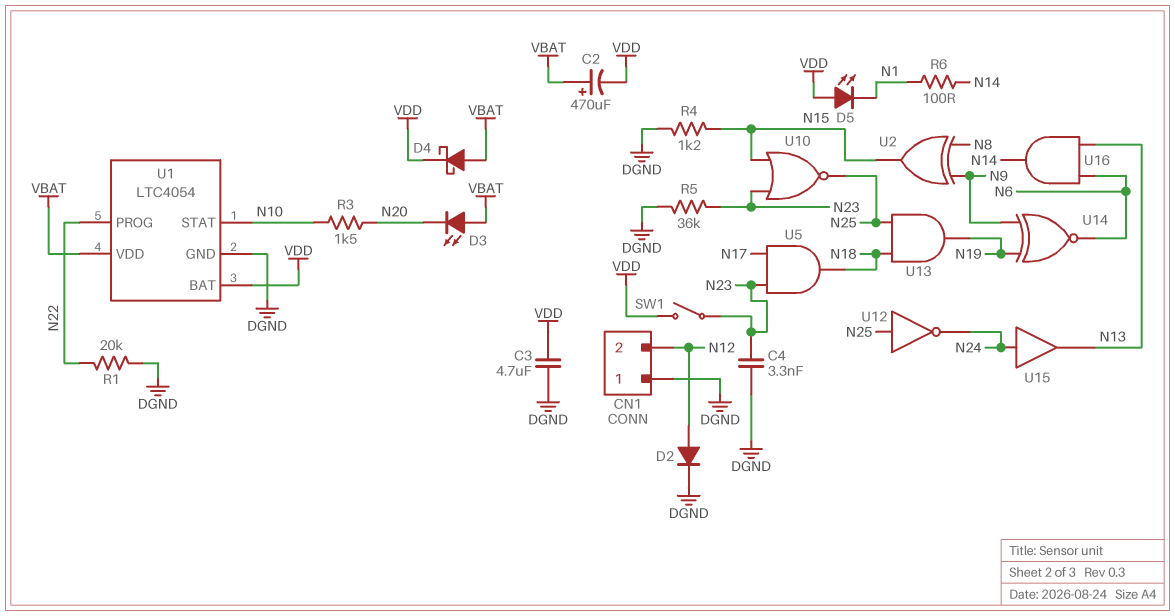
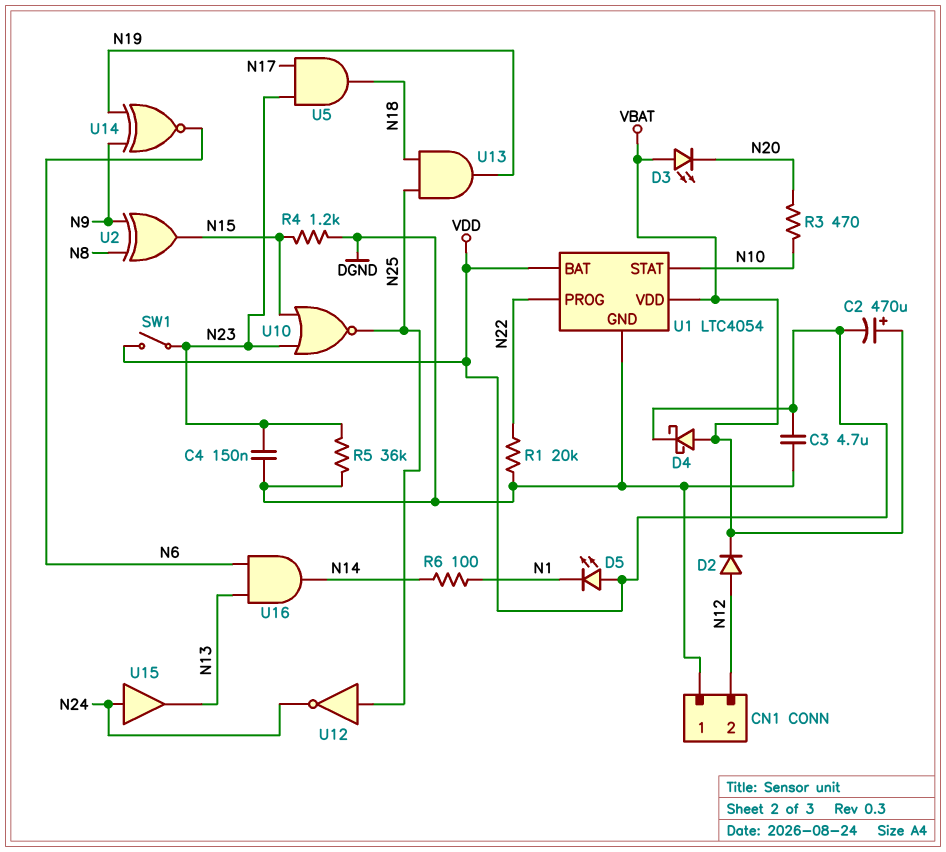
C4: 3.3nF (DGND, N23) -> 150nF (DGND, N23)
D2: diode (A N12, K DGND) -> diode (A N12, K VBAT)
R3: 1.5k (N10, N20) -> 470 (N10, N20)

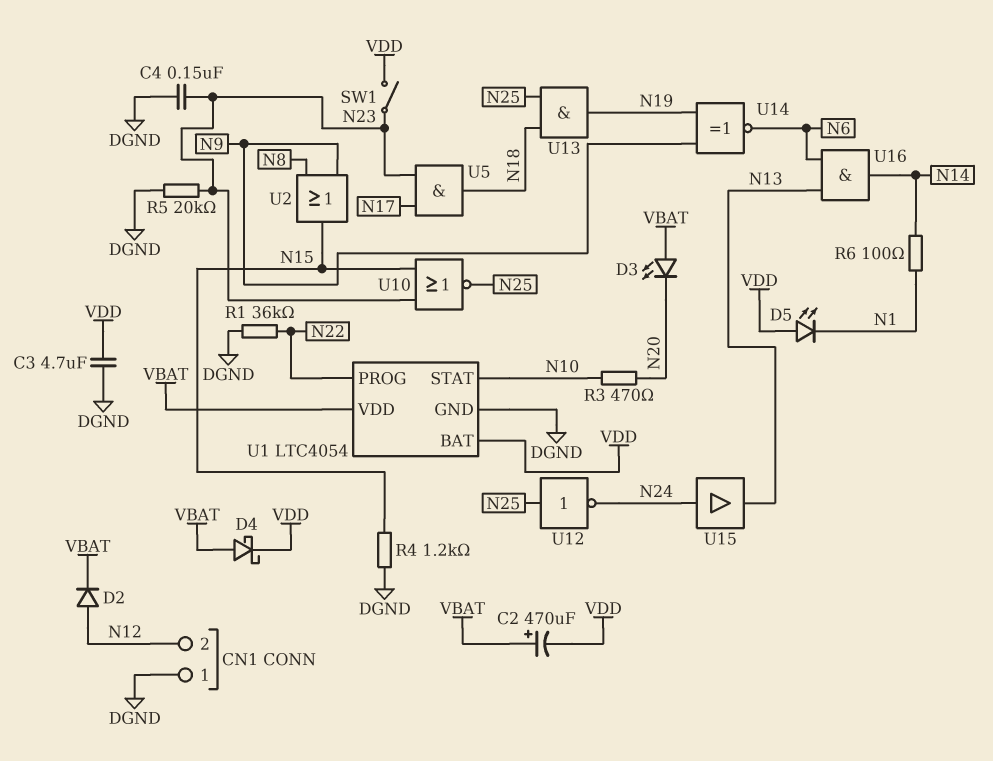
R1: 20k (DGND, N22) -> 36k (DGND, N22)
R5: 36k (DGND, N23) -> 20k (DGND, N23)
U2: XOR (in N8, in N9, out N15) -> OR (in N8, in N9, out N15)

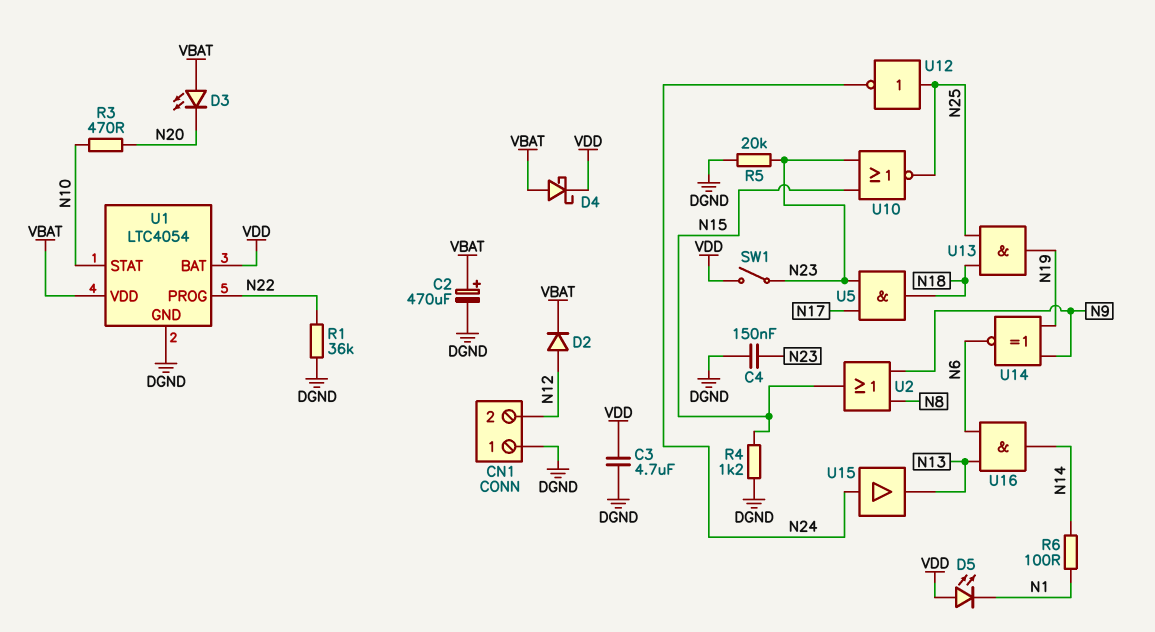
C2: 470uF (plus VBAT, minus VDD) -> 470uF (plus VBAT, minus DGND)

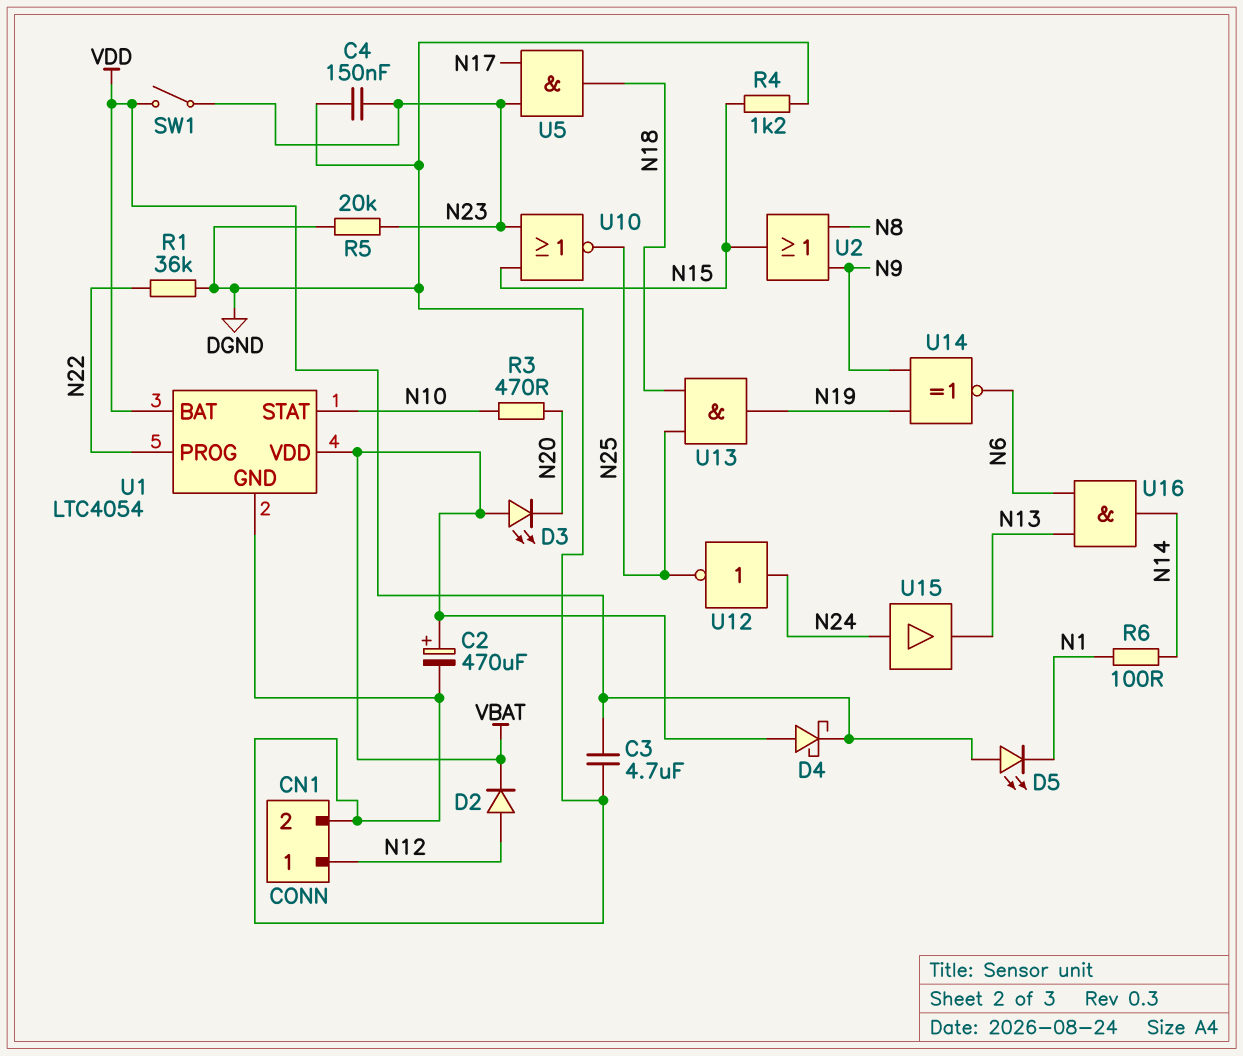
CN1 pin 1: DGND -> N12
CN1 pin 2: N12 -> DGND
U12: NOT (in N25, out N24) -> NOT (in N24, out N25)

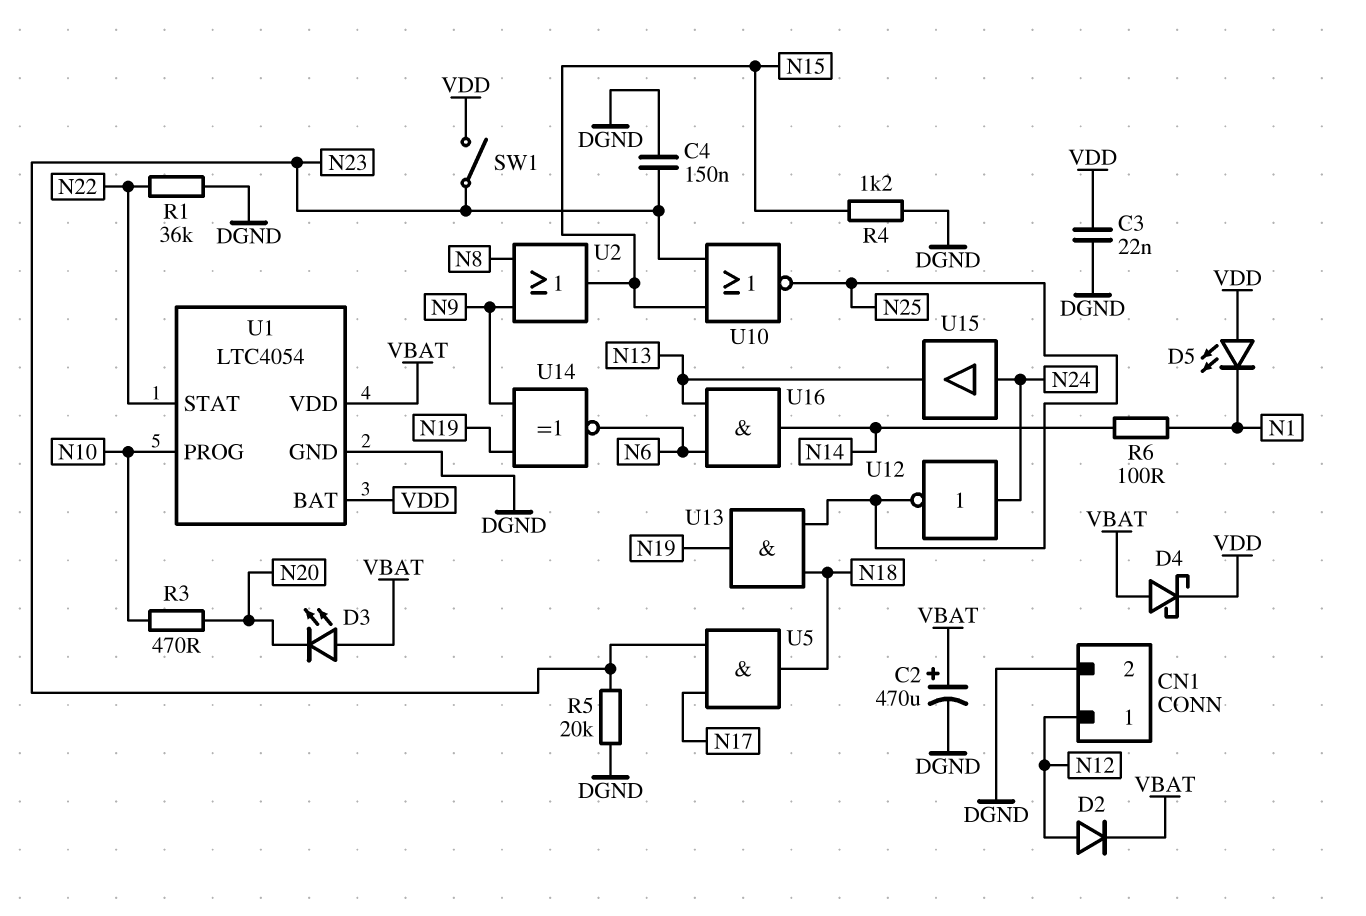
C3: 4.7uF (DGND, VDD) -> 22nF (DGND, VDD)
U1 pin PROG: N22 -> N10
U1 pin STAT: N10 -> N22

